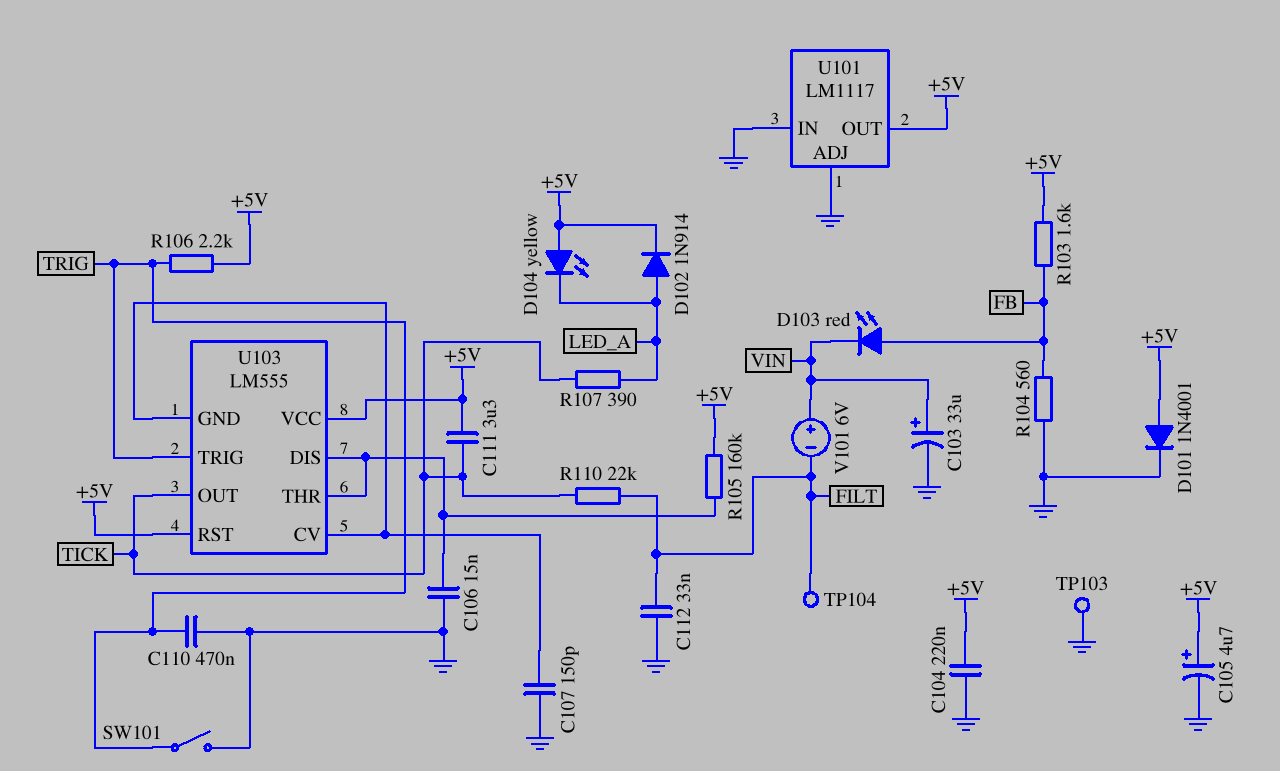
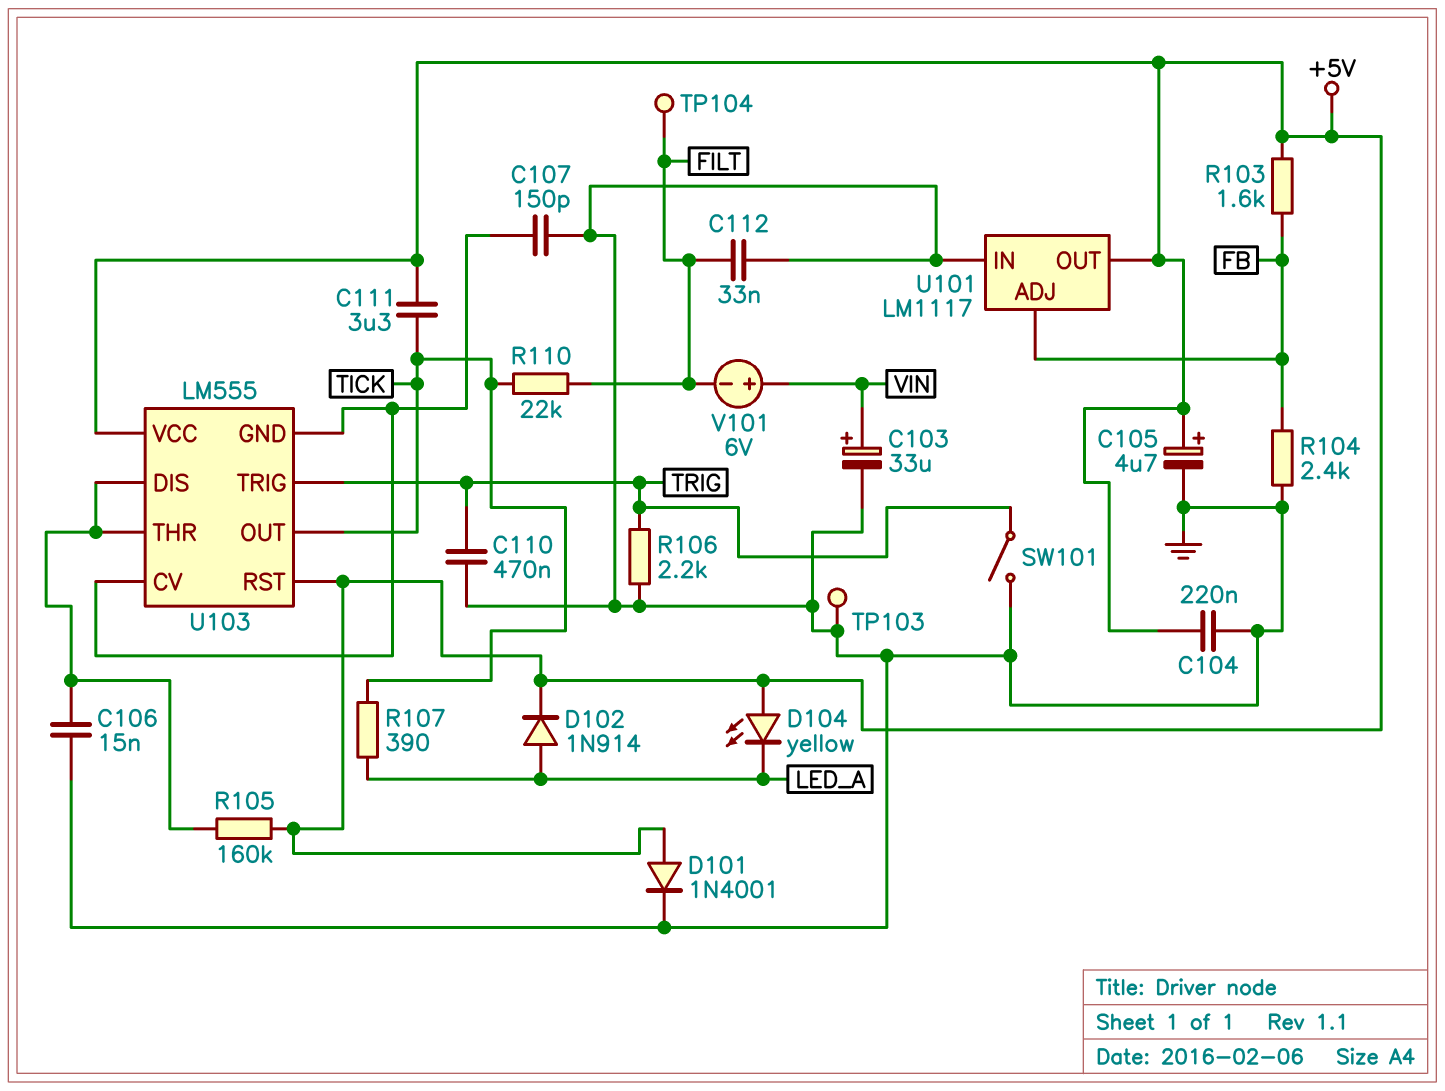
D103: LED red (A FB, K VIN) -> none
R104: 560 (FB, GND) -> 2.4k (FB, GND)
R106: 2.2k (+5V, TRIG) -> 2.2k (GND, TRIG)
U101 pin ADJ: GND -> FB

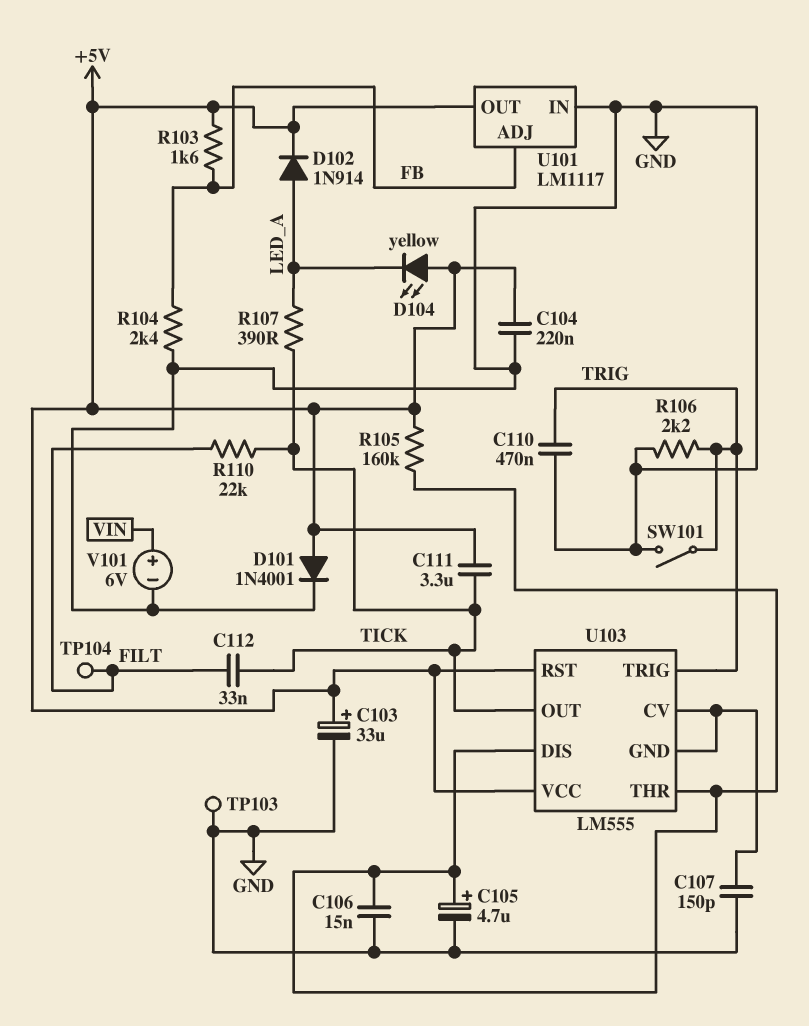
C103: 33uF (plus VIN, minus GND) -> 33uF (plus +5V, minus GND)
C105: 4.7uF (plus +5V, minus GND) -> 4.7uF (plus U103/DIS, minus GND)
C112: 33nF (FILT, GND) -> 33nF (FILT, TICK)
V101: 6V (plus VIN, minus FILT) -> 6V (plus VIN, minus GND)

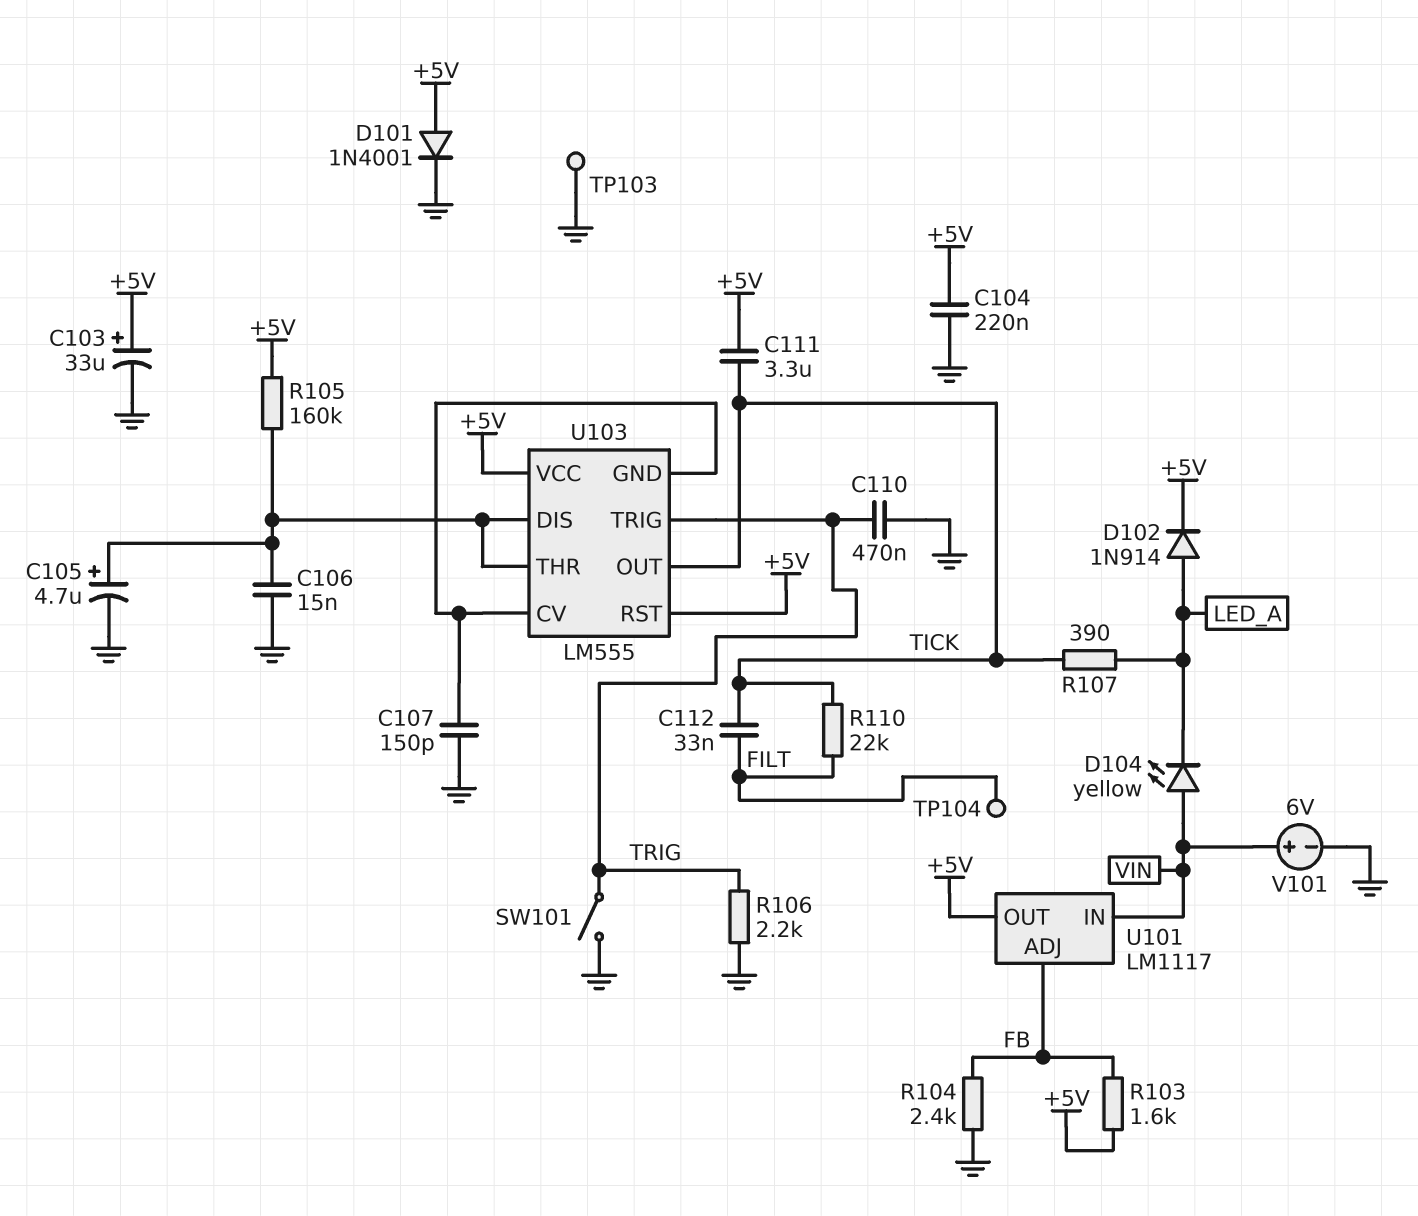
D104: LED yellow (A +5V, K LED_A) -> LED yellow (A VIN, K LED_A)
U101 pin IN: GND -> VIN

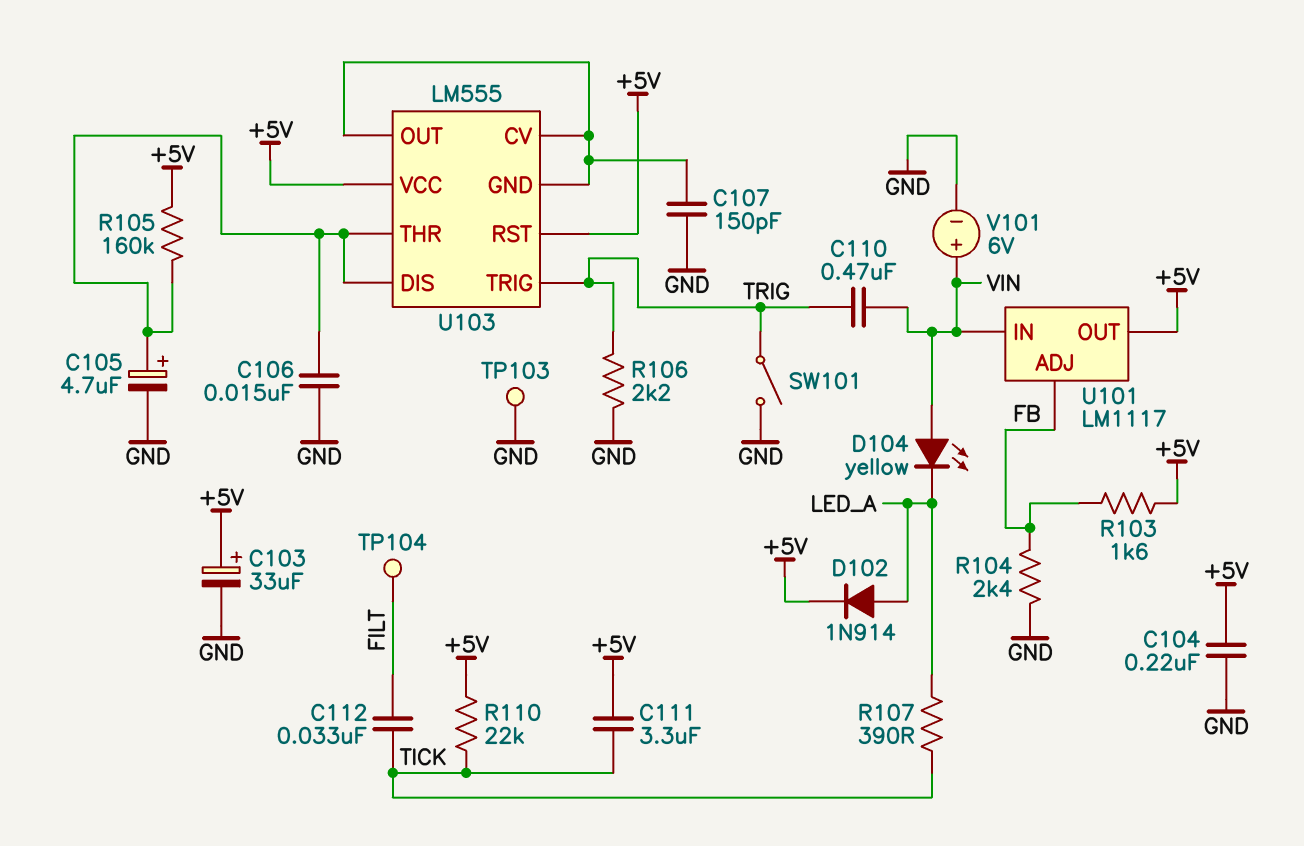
C110: 470nF (GND, TRIG) -> 470nF (TRIG, VIN)
D101: diode 1N4001 (A +5V, K GND) -> none
R110: 22k (FILT, TICK) -> 22k (+5V, TICK)
U103 pin OUT: TICK -> U103/CV

